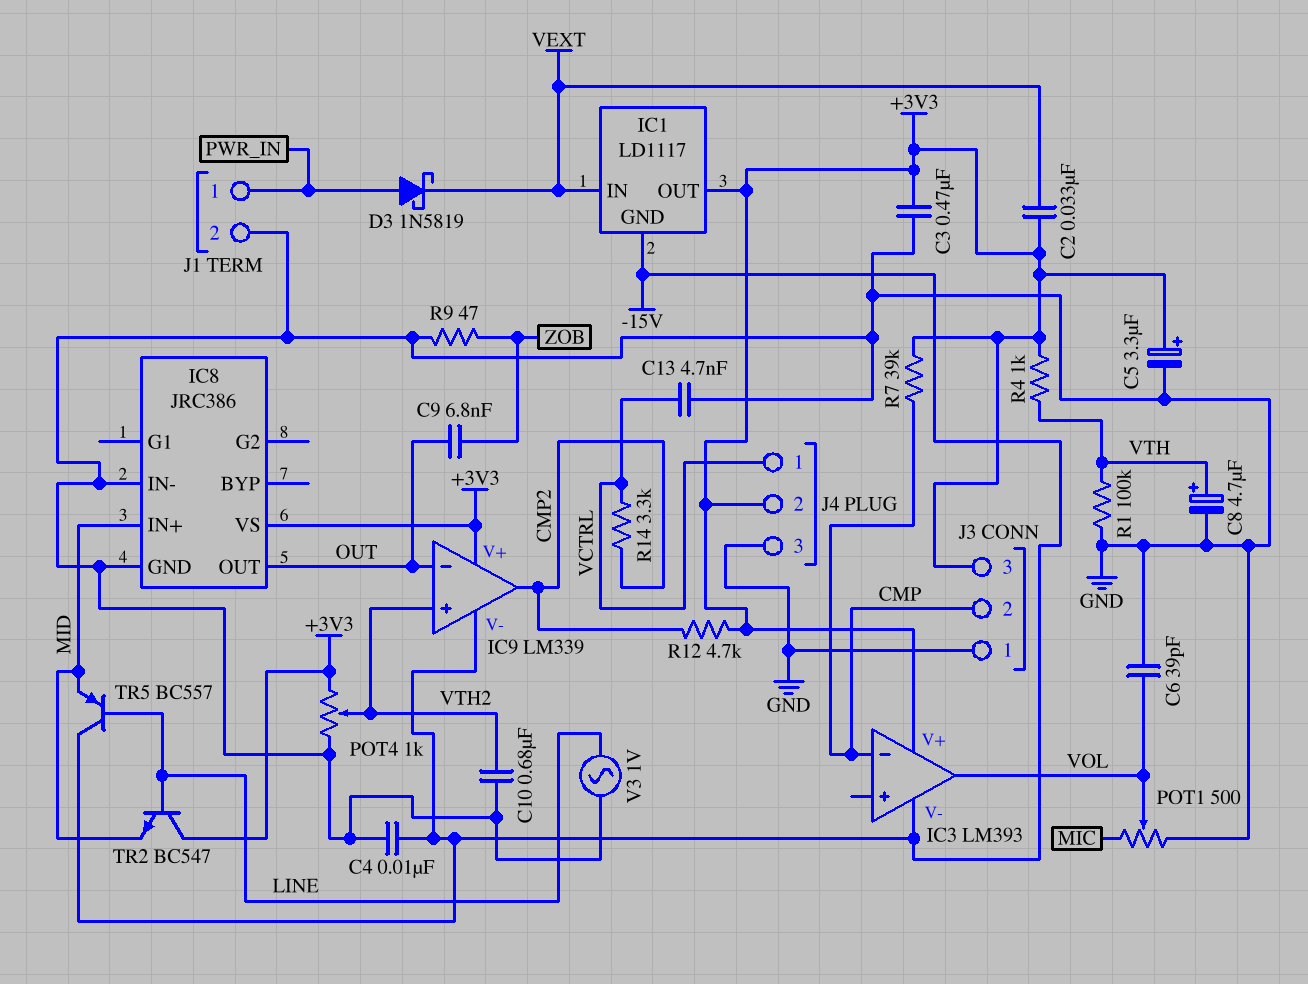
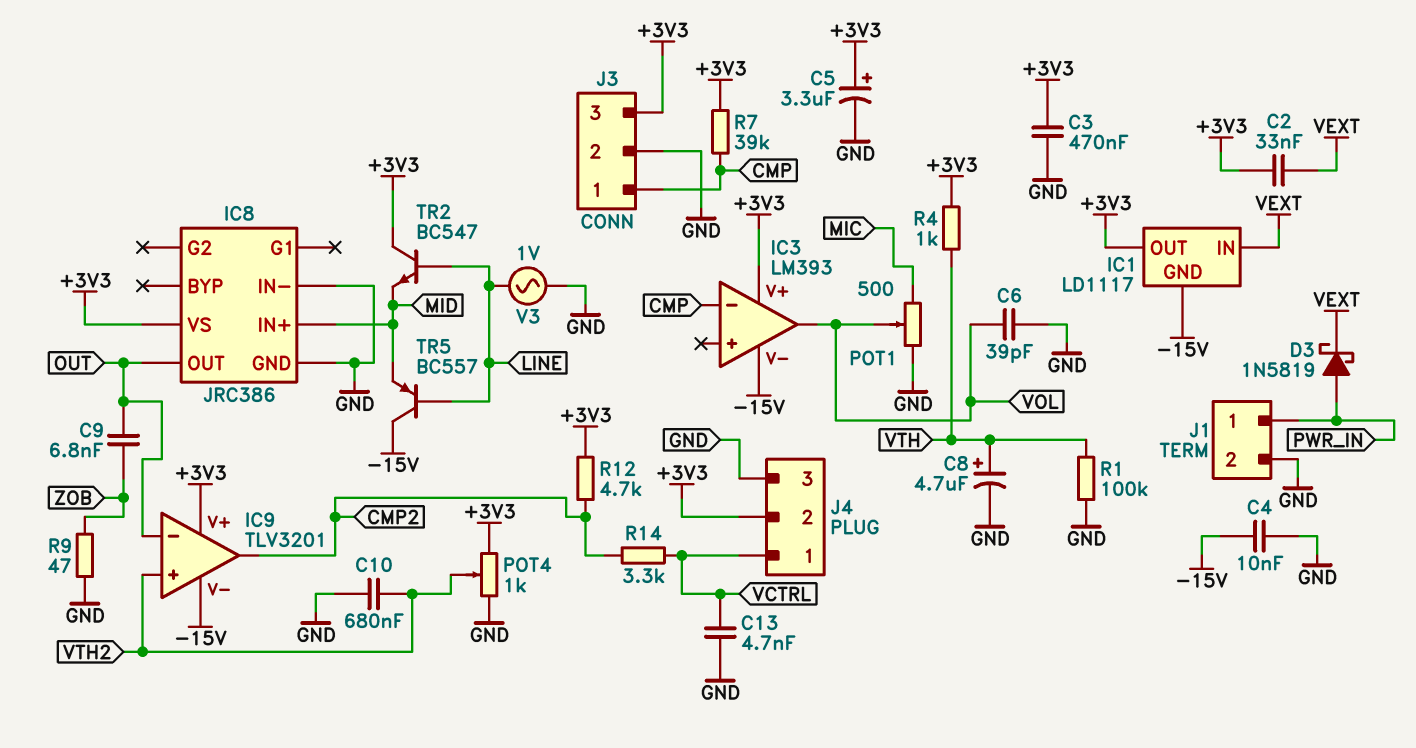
IC9: LM339 -> TLV3201
J3 pin 1: GND -> CMP
J3 pin 2: CMP -> GND

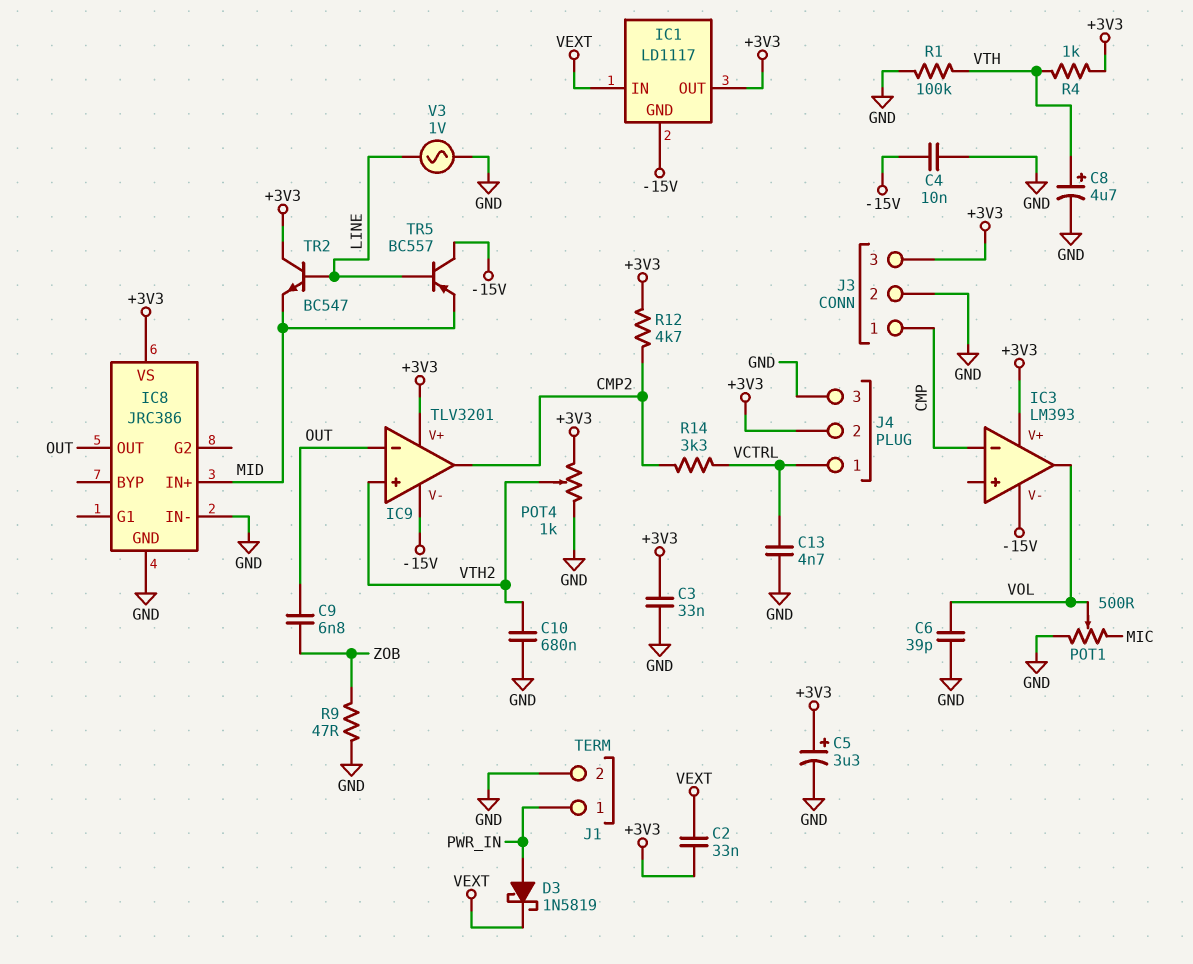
C3: 470nF (+3V3, GND) -> 33nF (+3V3, GND)
R7: 39k (+3V3, CMP) -> none

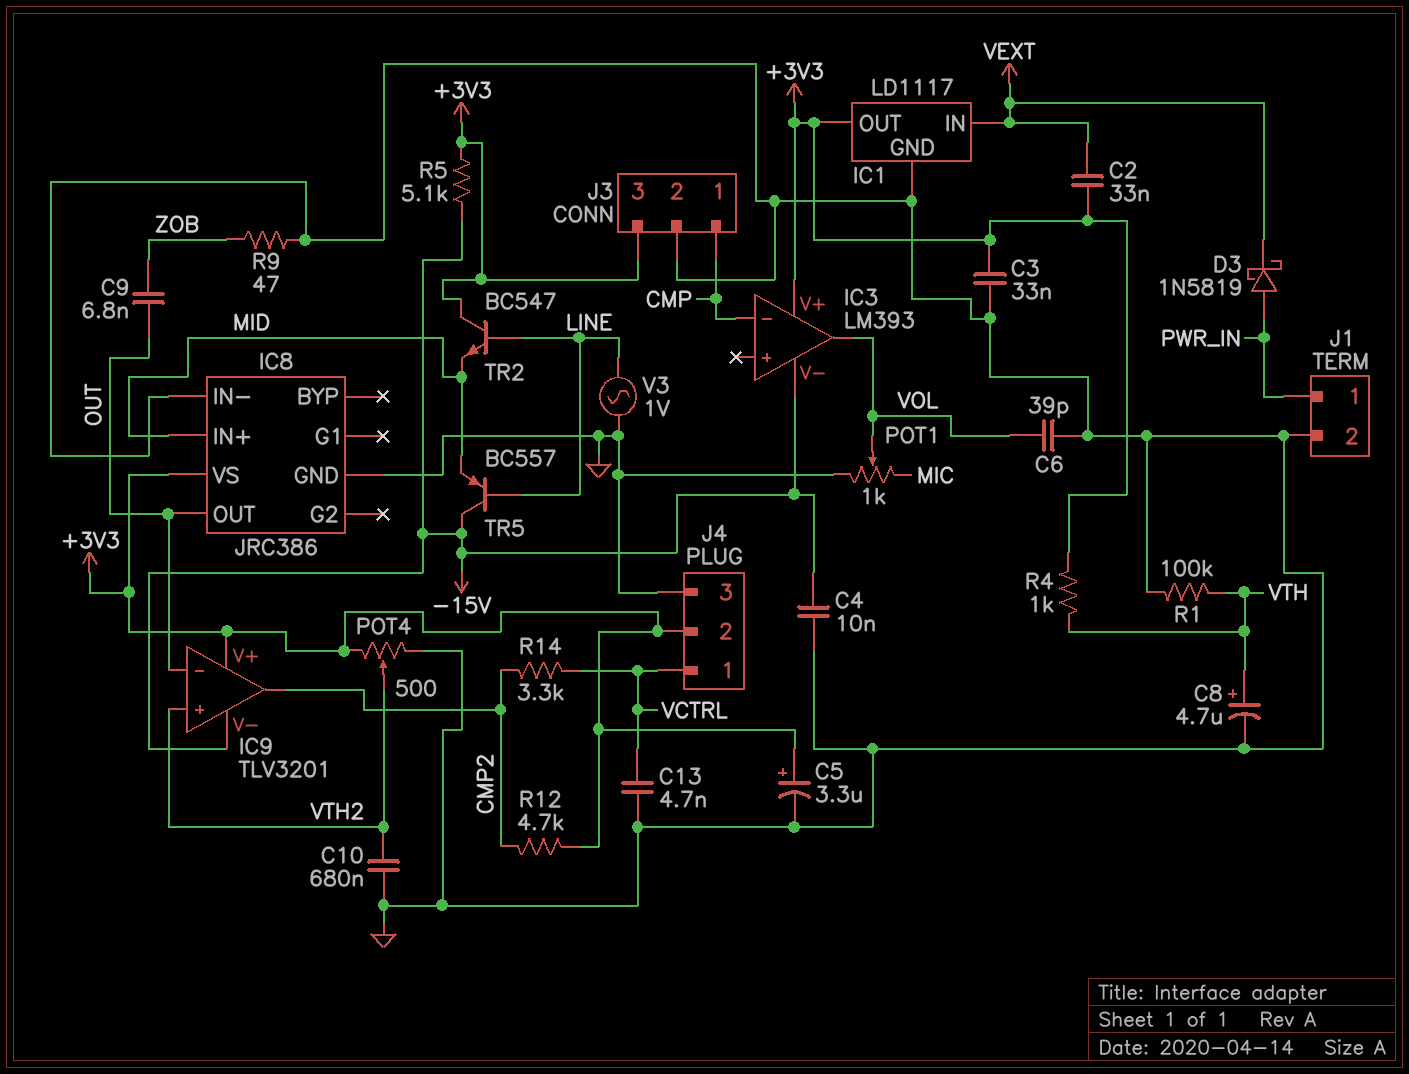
IC1 pin GND: -15V -> GND
POT1: 500 (GND, MIC, wiper VOL) -> 1k (GND, MIC, wiper VOL)
POT4: 1k (+3V3, GND, wiper VTH2) -> 500 (+3V3, GND, wiper VTH2)
R5: none -> 5.1k (+3V3, -15V)

